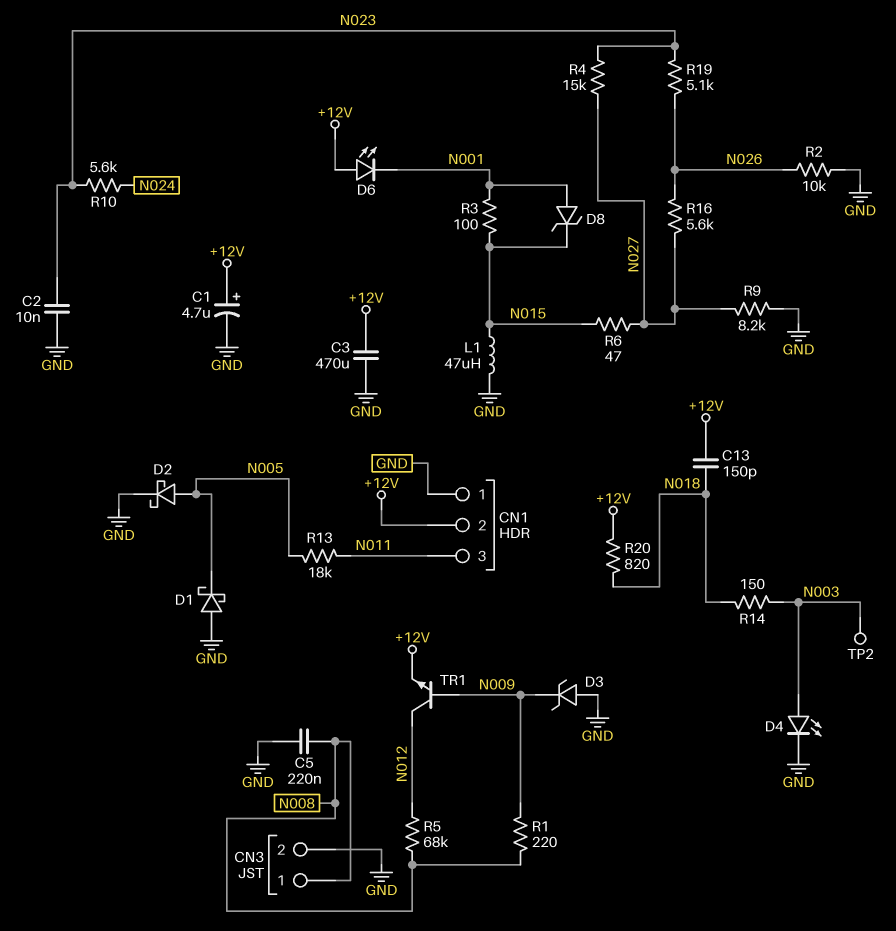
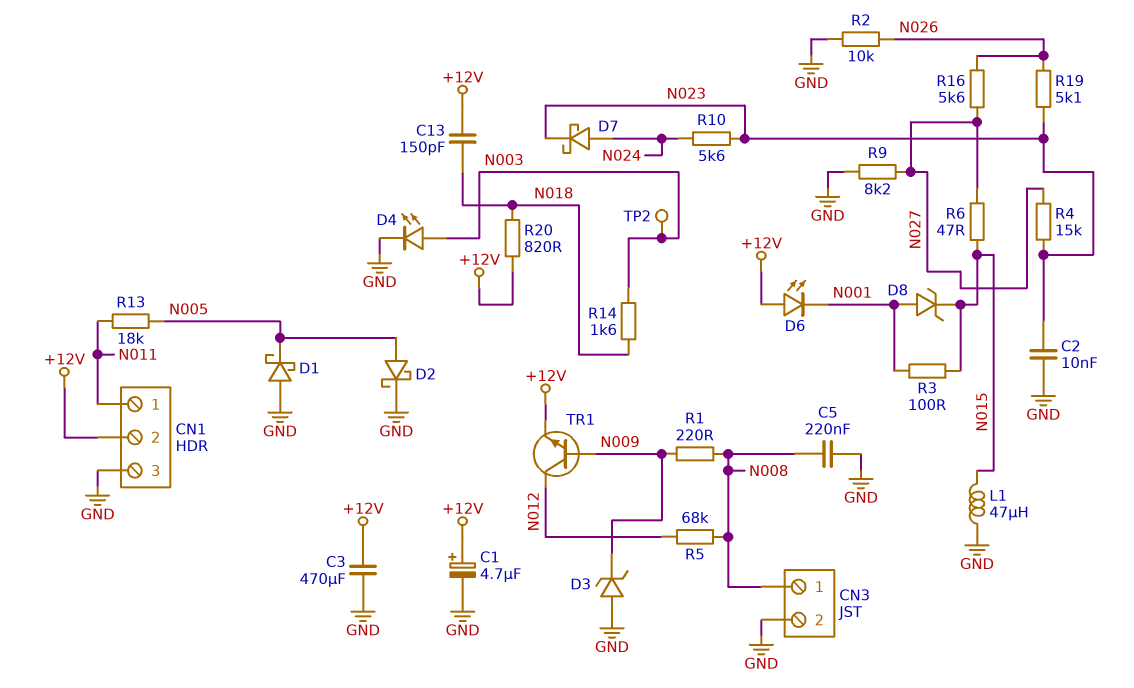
CN1 pin 1: GND -> N011
CN1 pin 3: N011 -> GND
D7: none -> schottky (A N024, K N023)
R14: 150 (N003, N018) -> 1.6k (N003, N018)

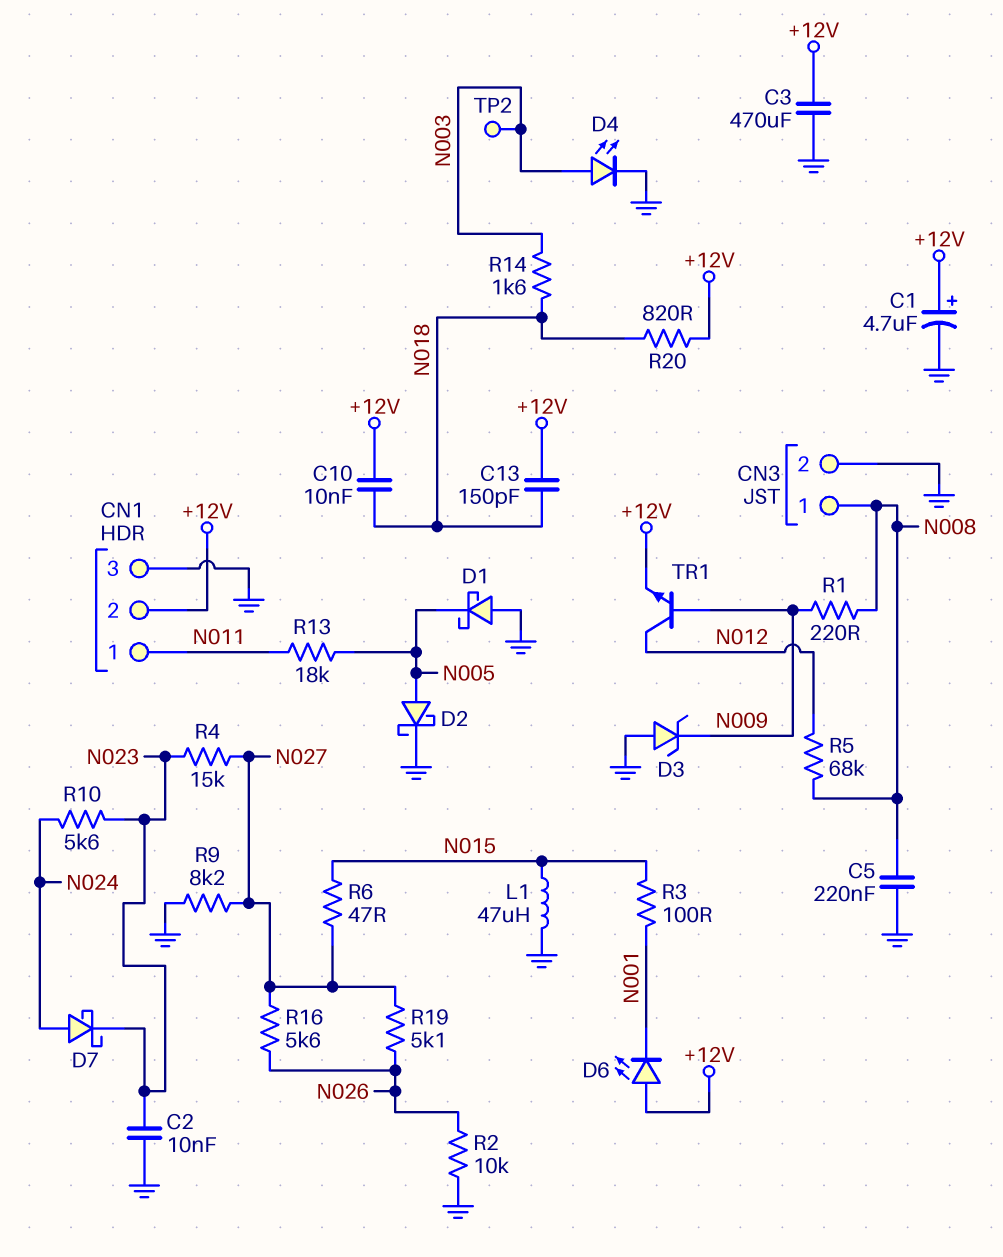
C10: none -> 10nF (+12V, N018)
D8: zener (A N001, K N015) -> none
R19: 5.1k (N023, N026) -> 5.1k (N026, N027)

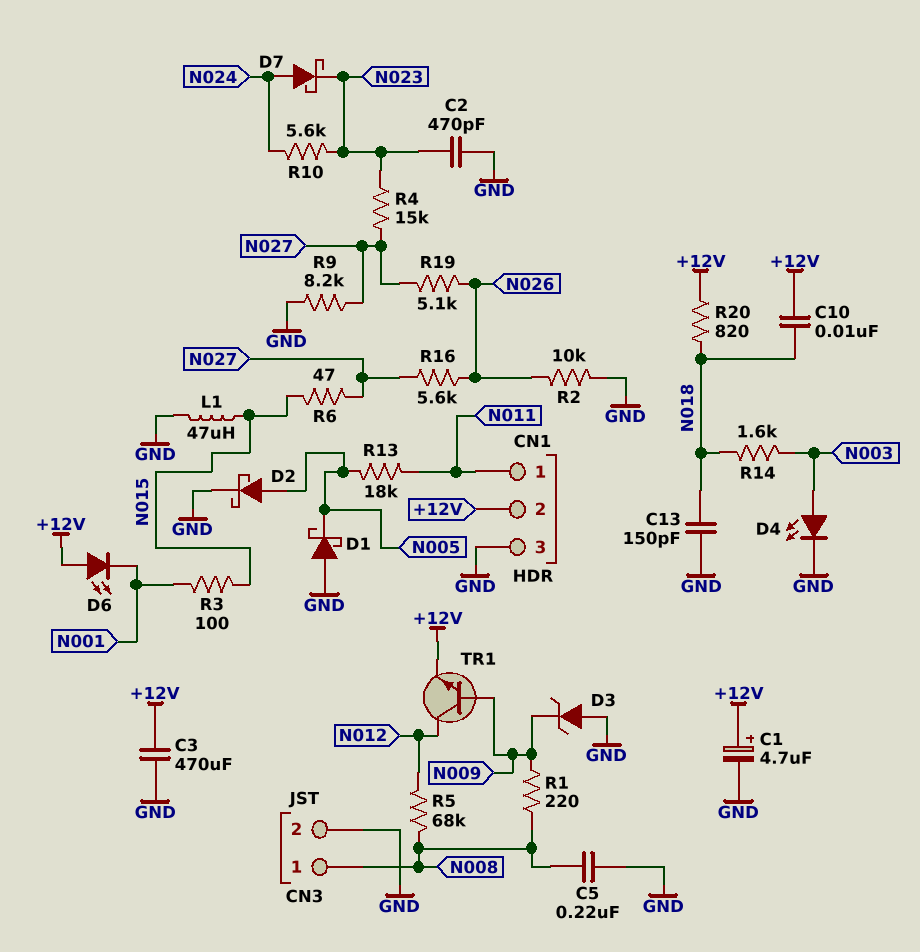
C2: 10nF (GND, N023) -> 470pF (GND, N023)
C13: 150pF (+12V, N018) -> 150pF (GND, N018)
TP2: test point (N003) -> none

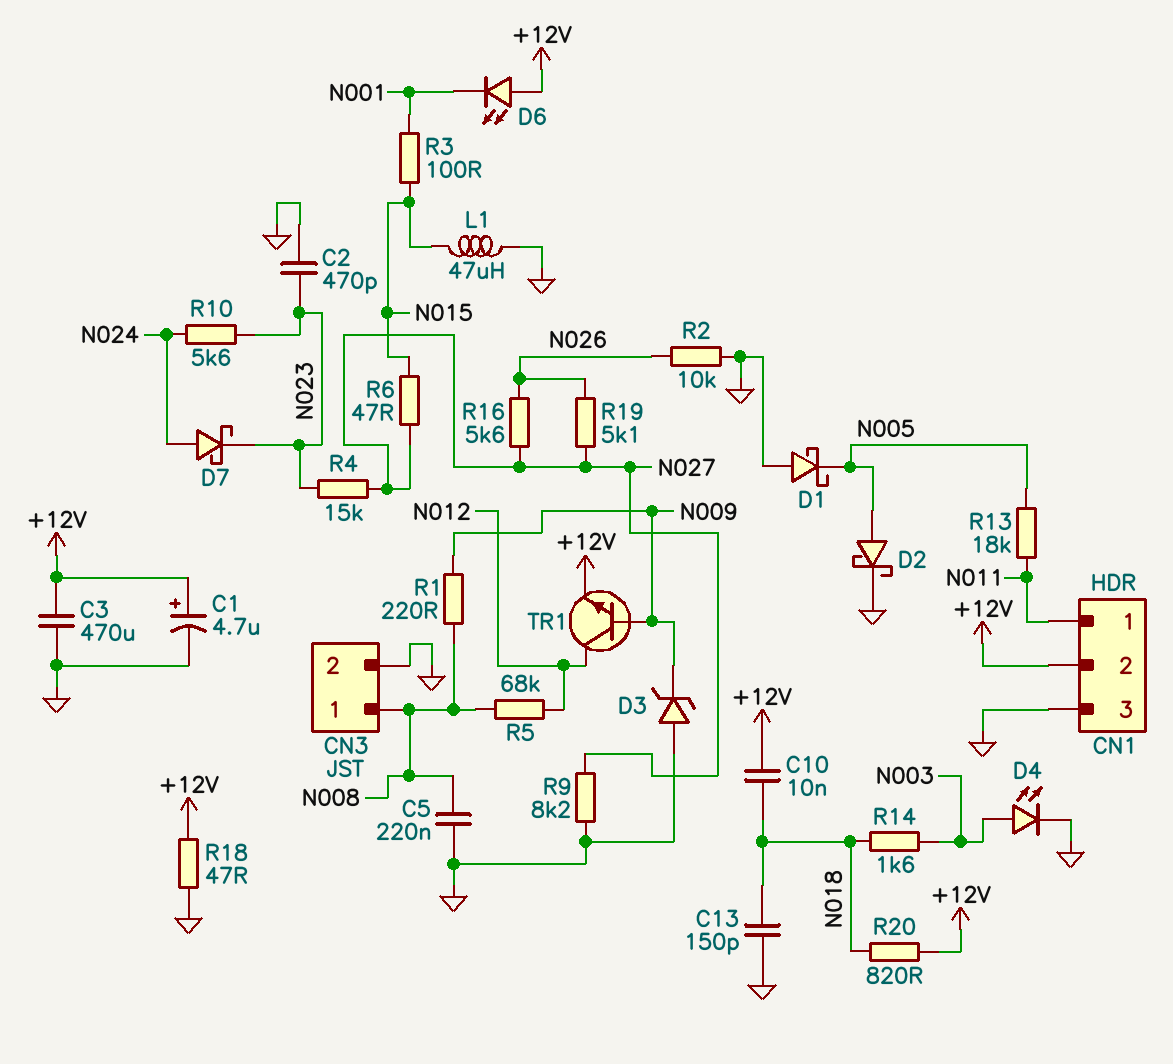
R18: none -> 47 (+12V, GND)

